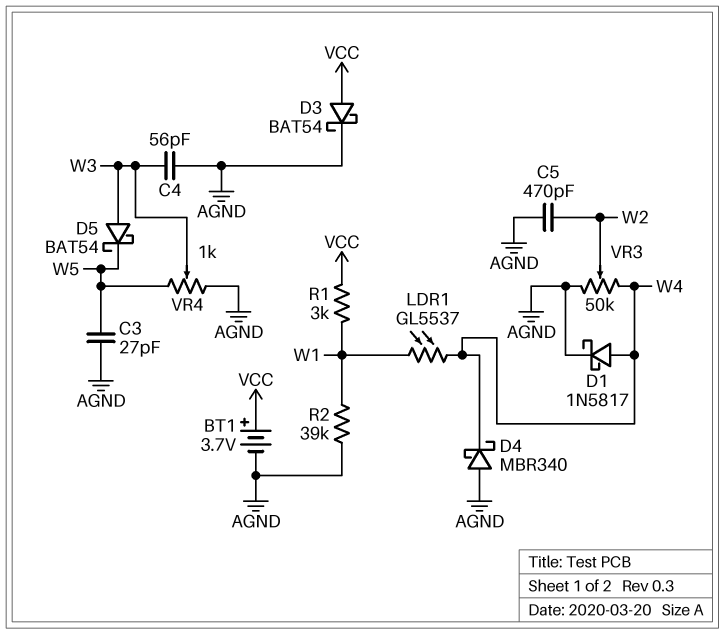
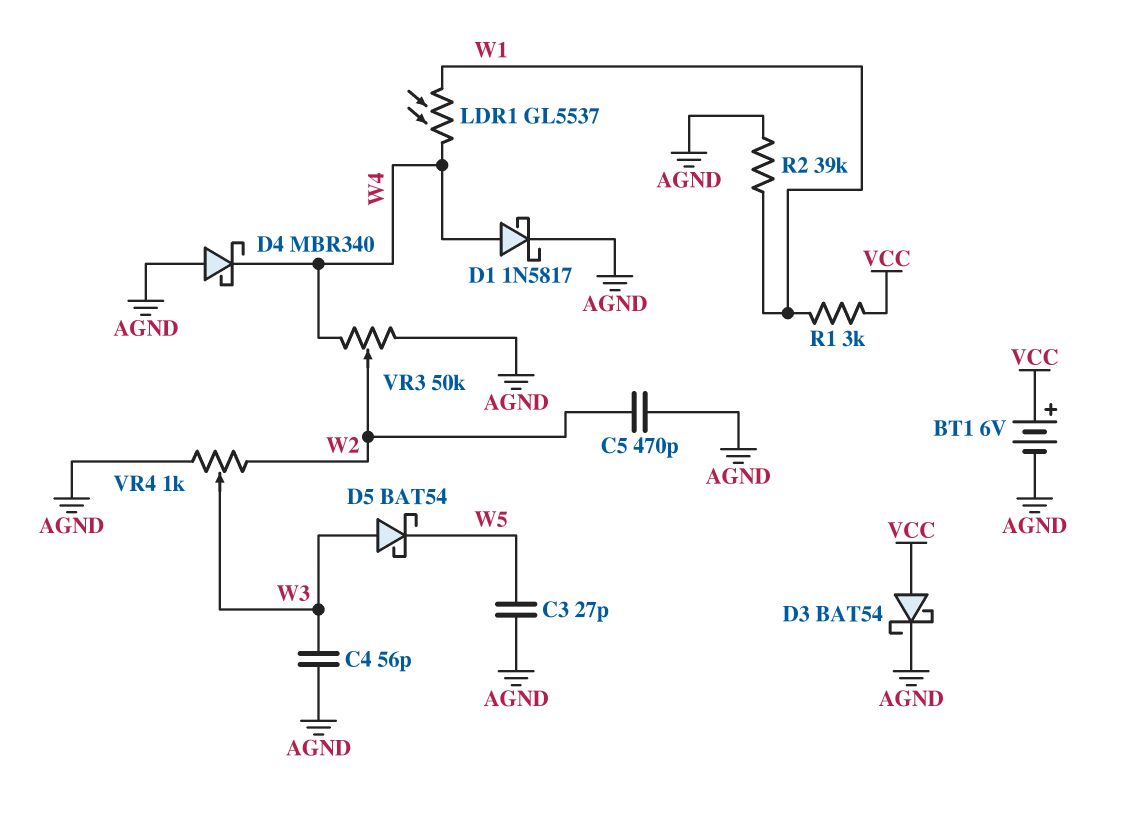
BT1: 3.7V (plus VCC, minus AGND) -> 6V (plus VCC, minus AGND)
VR4: 1k (AGND, W5, wiper W3) -> 1k (AGND, W2, wiper W3)

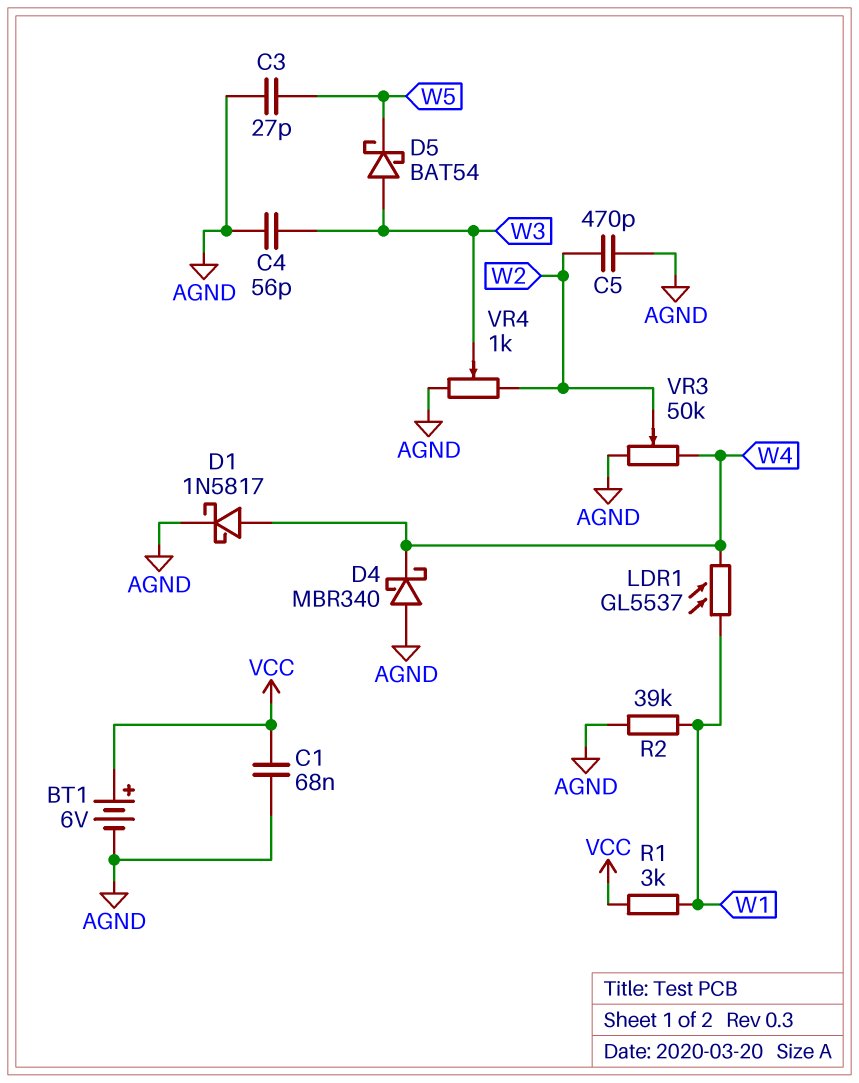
C1: none -> 68nF (AGND, VCC)
D3: schottky BAT54 (A VCC, K AGND) -> none

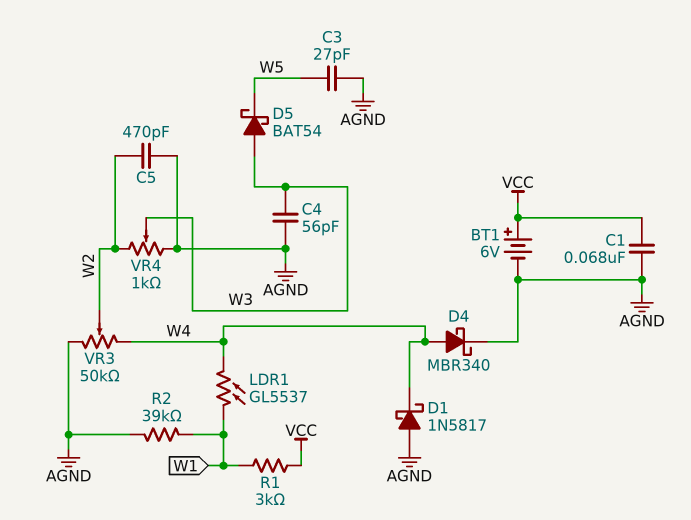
D1: schottky 1N5817 (A W4, K AGND) -> schottky 1N5817 (A AGND, K W4)
D4: schottky MBR340 (A AGND, K W4) -> schottky MBR340 (A W4, K AGND)

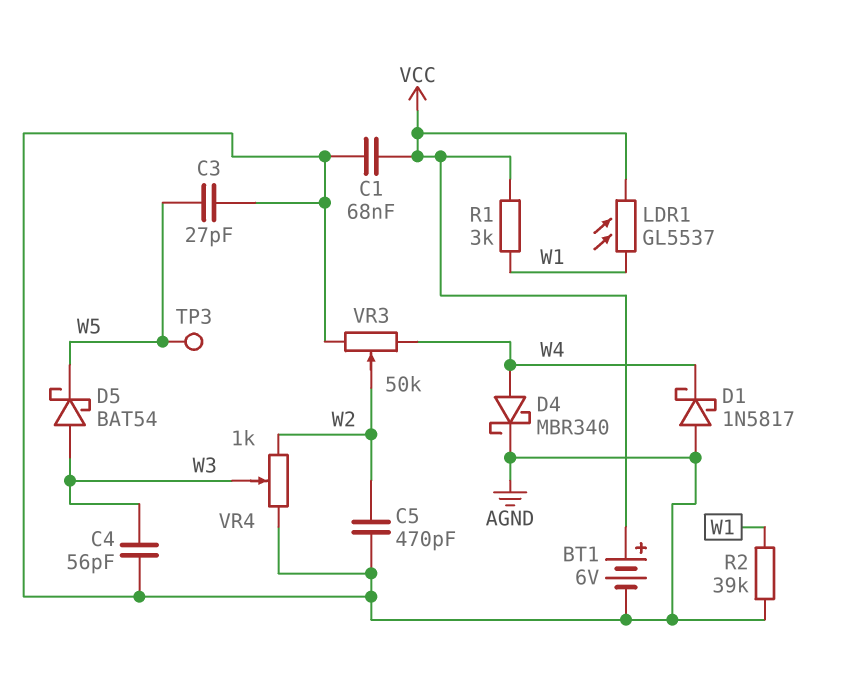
LDR1: GL5537 (W1, W4) -> GL5537 (VCC, W1)
TP3: none -> test point (W5)

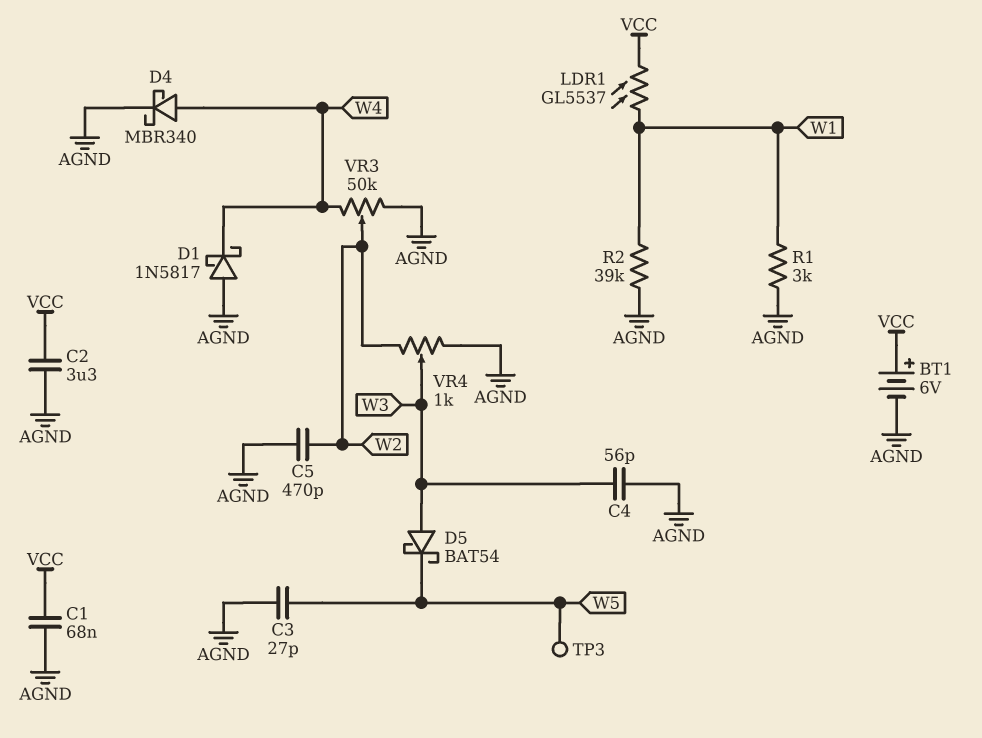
C2: none -> 3.3uF (AGND, VCC)
R1: 3k (VCC, W1) -> 3k (AGND, W1)

